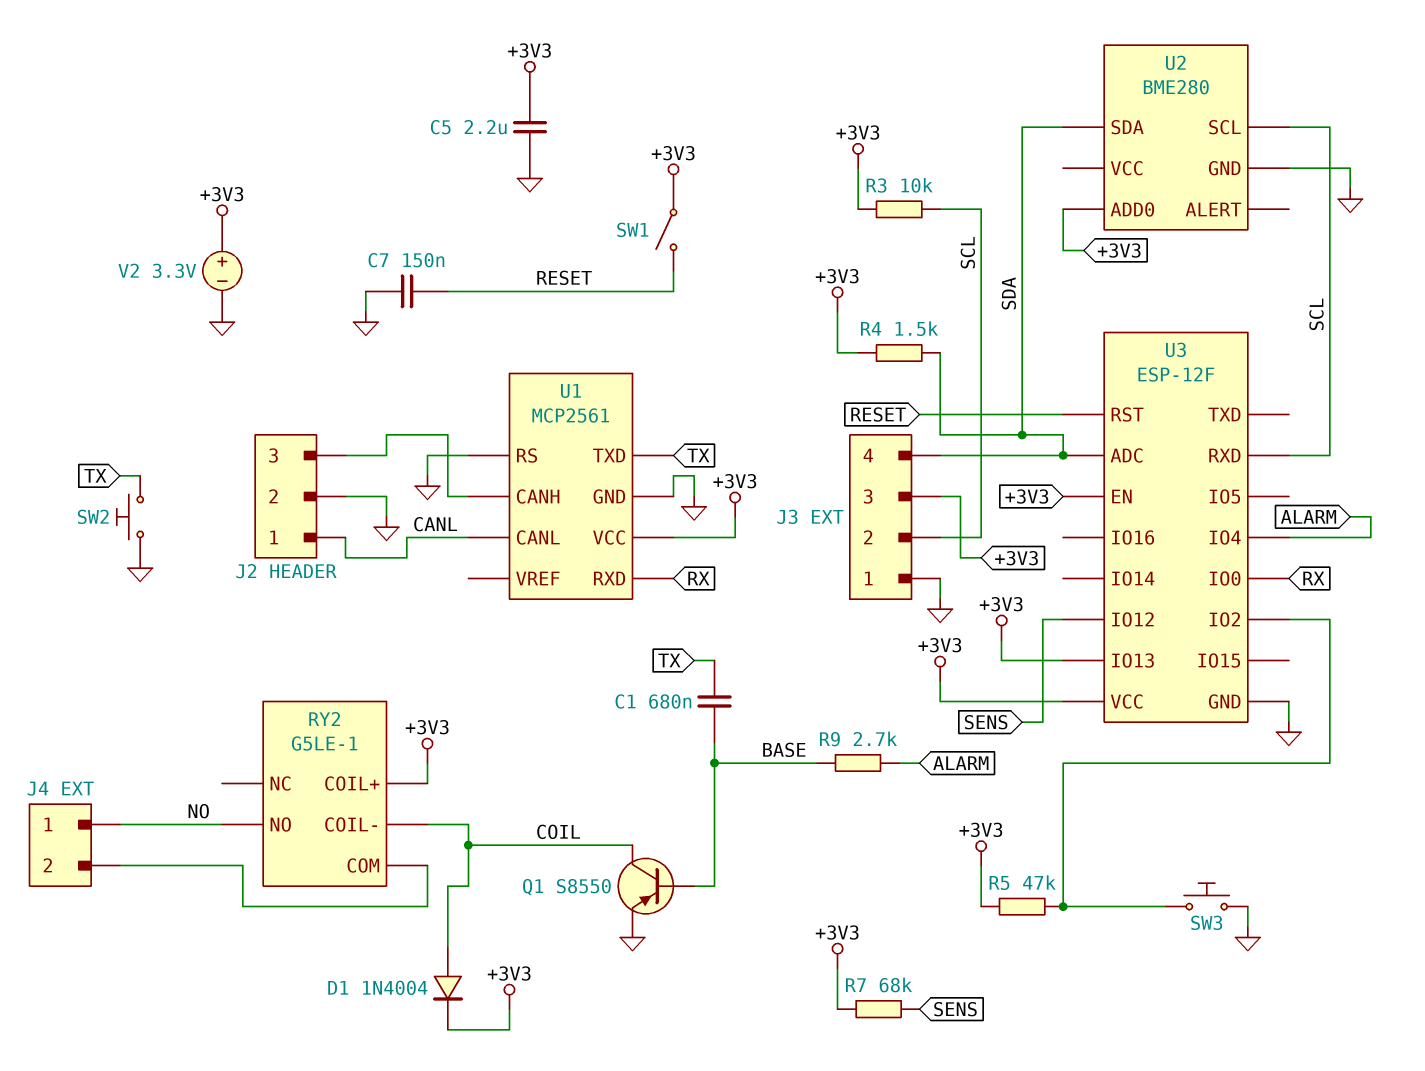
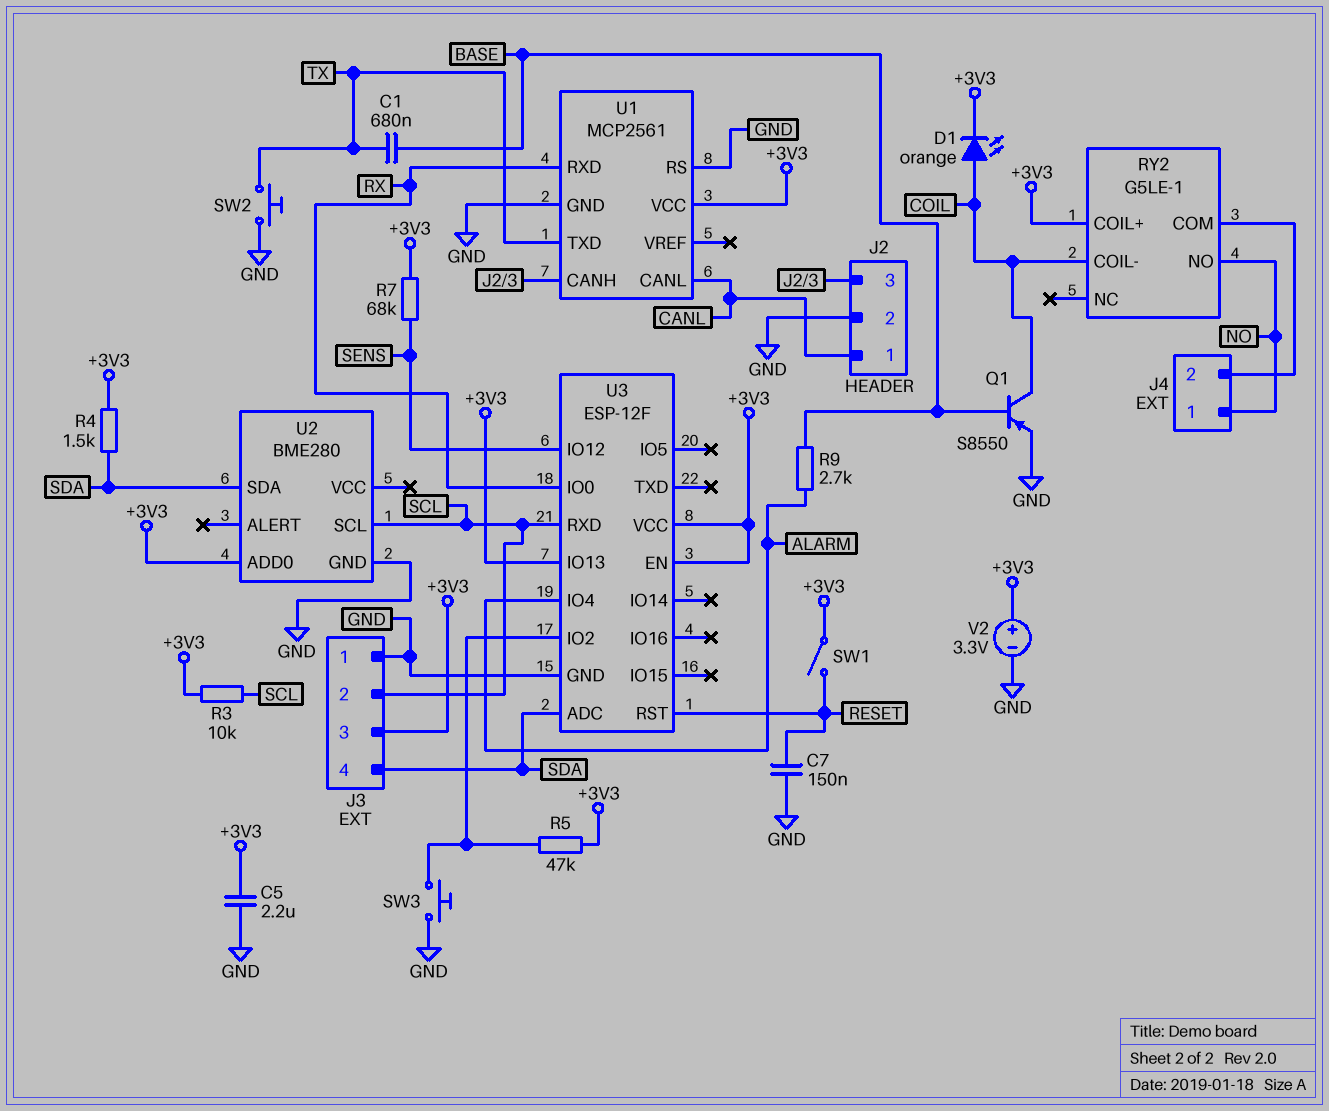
D1: diode 1N4004 (A COIL, K +3V3) -> LED orange (A COIL, K +3V3)

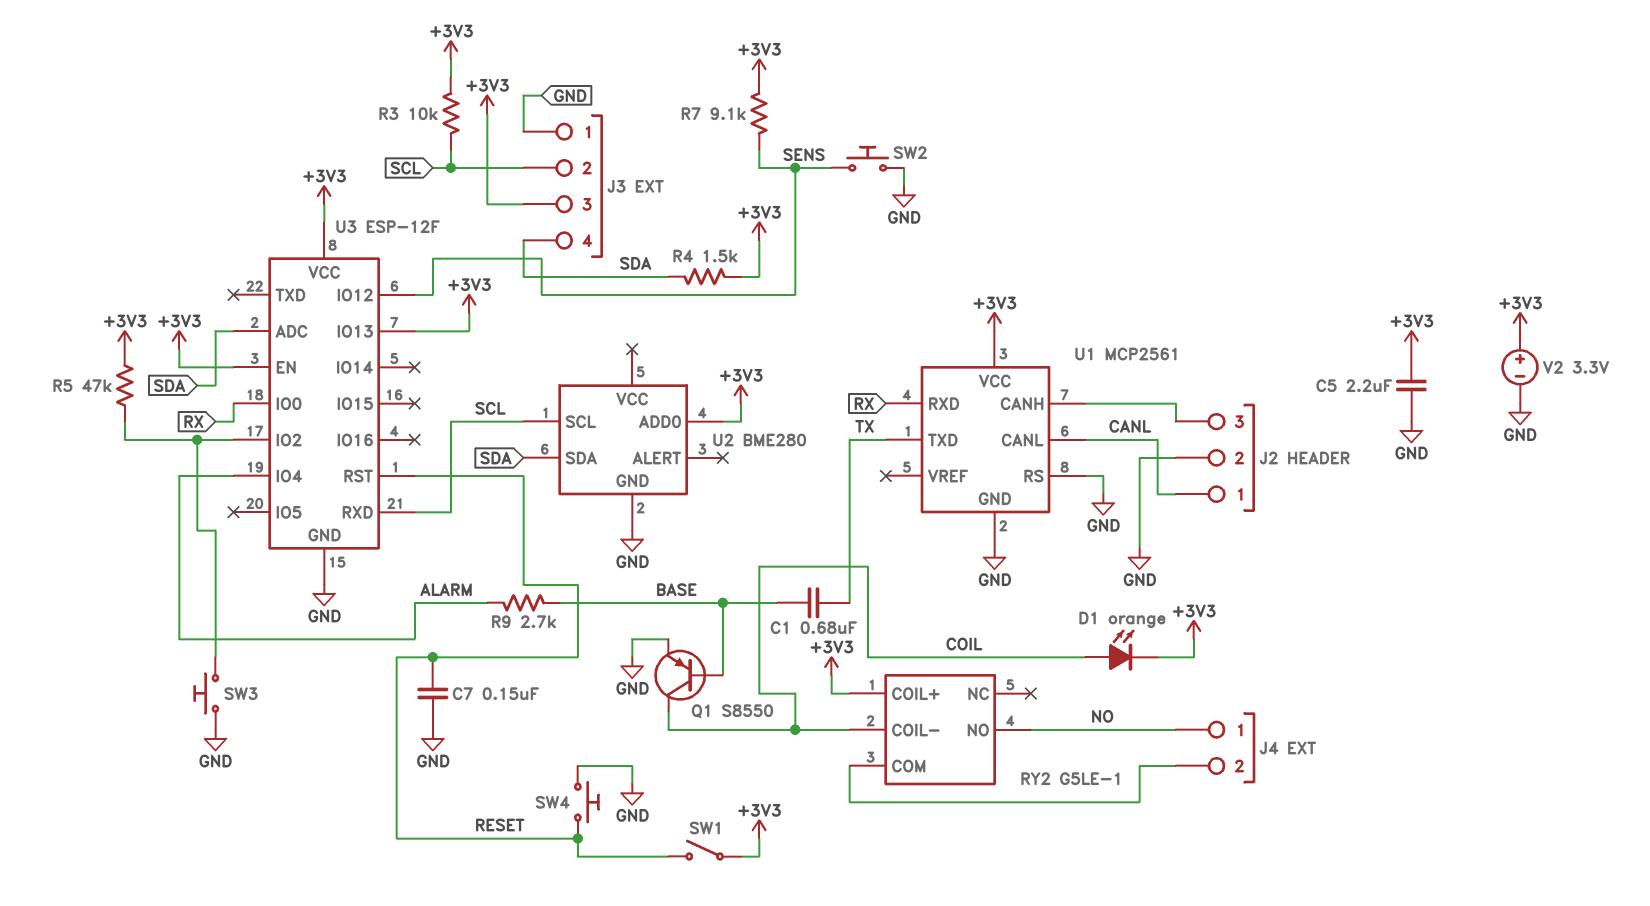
R7: 68k (+3V3, SENS) -> 9.1k (+3V3, SENS)
SW2: button (GND, TX) -> button (GND, SENS)
SW4: none -> button (GND, RESET)

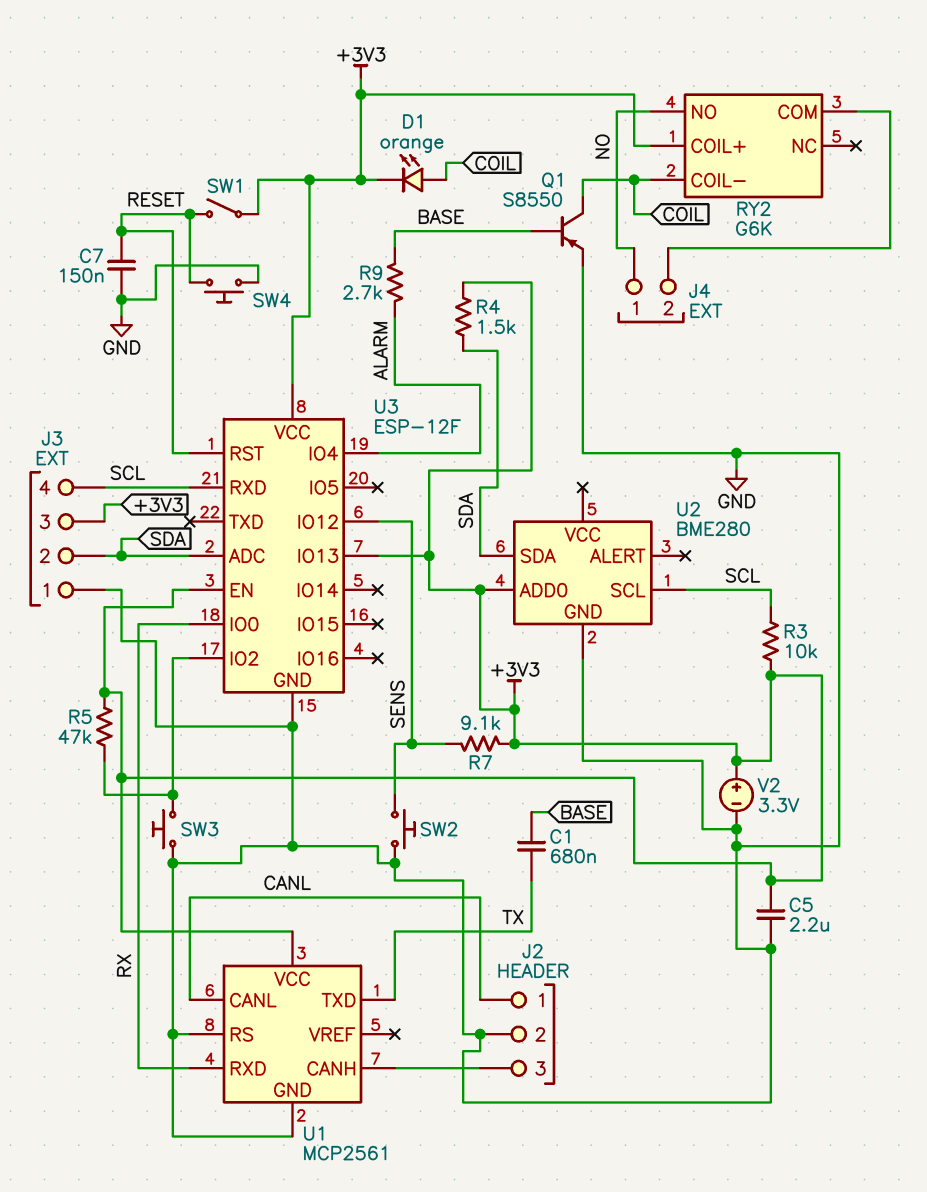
J3 pin 2: SCL -> SDA
J3 pin 4: SDA -> SCL
RY2: G5LE-1 -> G6K

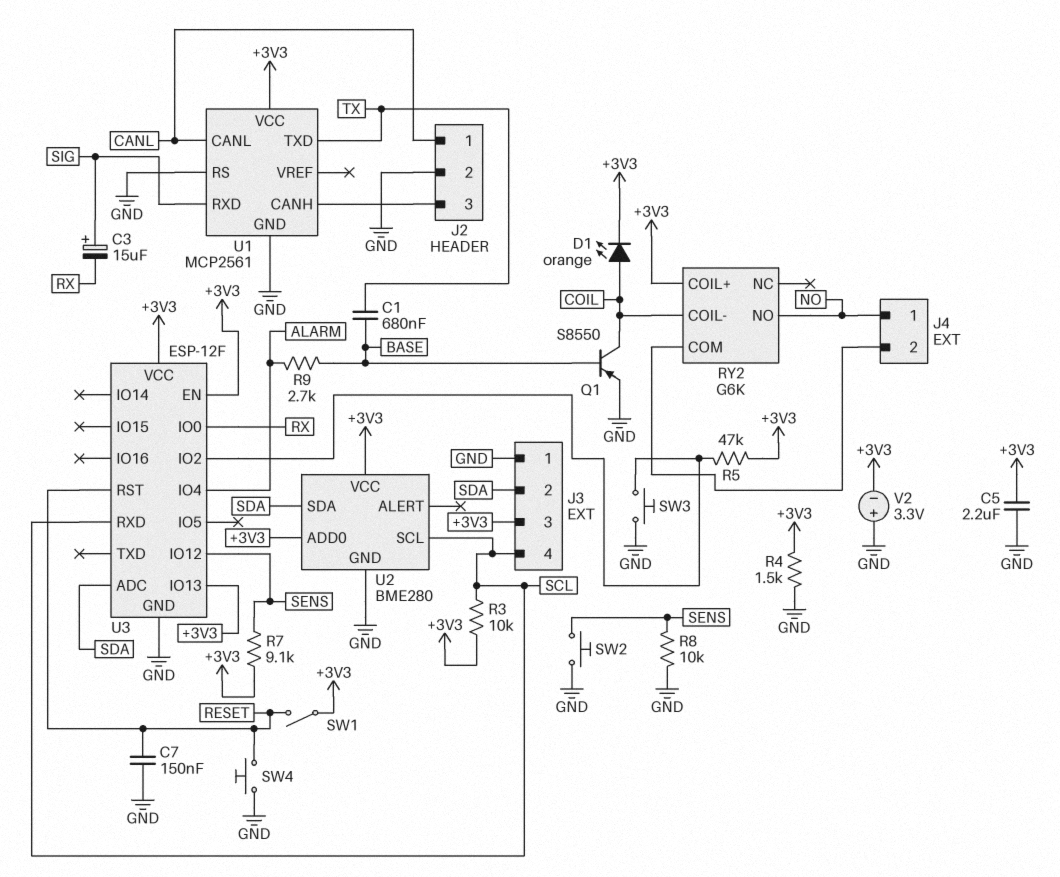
C3: none -> 15uF (plus SIG, minus RX)
R4: 1.5k (+3V3, SDA) -> 1.5k (+3V3, GND)
R8: none -> 10k (GND, SENS)
U1 pin RXD: RX -> SIG
U2 pin VCC: none -> +3V3
V2: 3.3V (plus +3V3, minus GND) -> 3.3V (plus GND, minus +3V3)

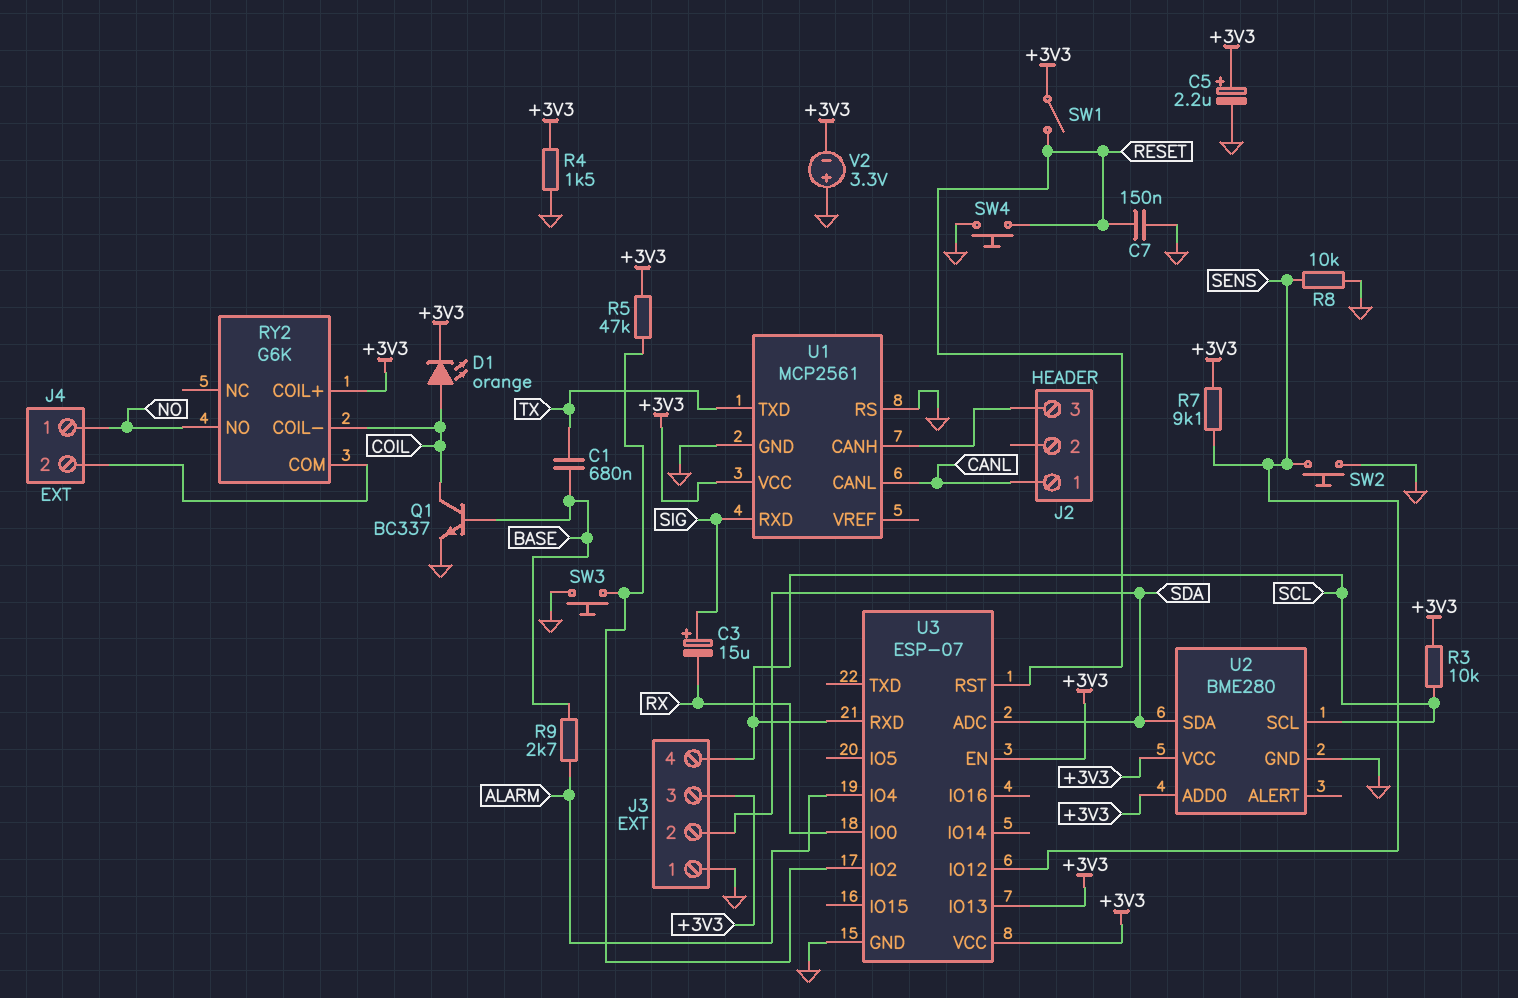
C5: 2.2uF (+3V3, GND) -> 2.2uF (plus +3V3, minus GND)
J2 pin 2: GND -> none
Q1: PNP S8550 (B BASE, C COIL, E GND) -> NPN BC337 (B BASE, C COIL, E GND)
U3: ESP-12F -> ESP-07

